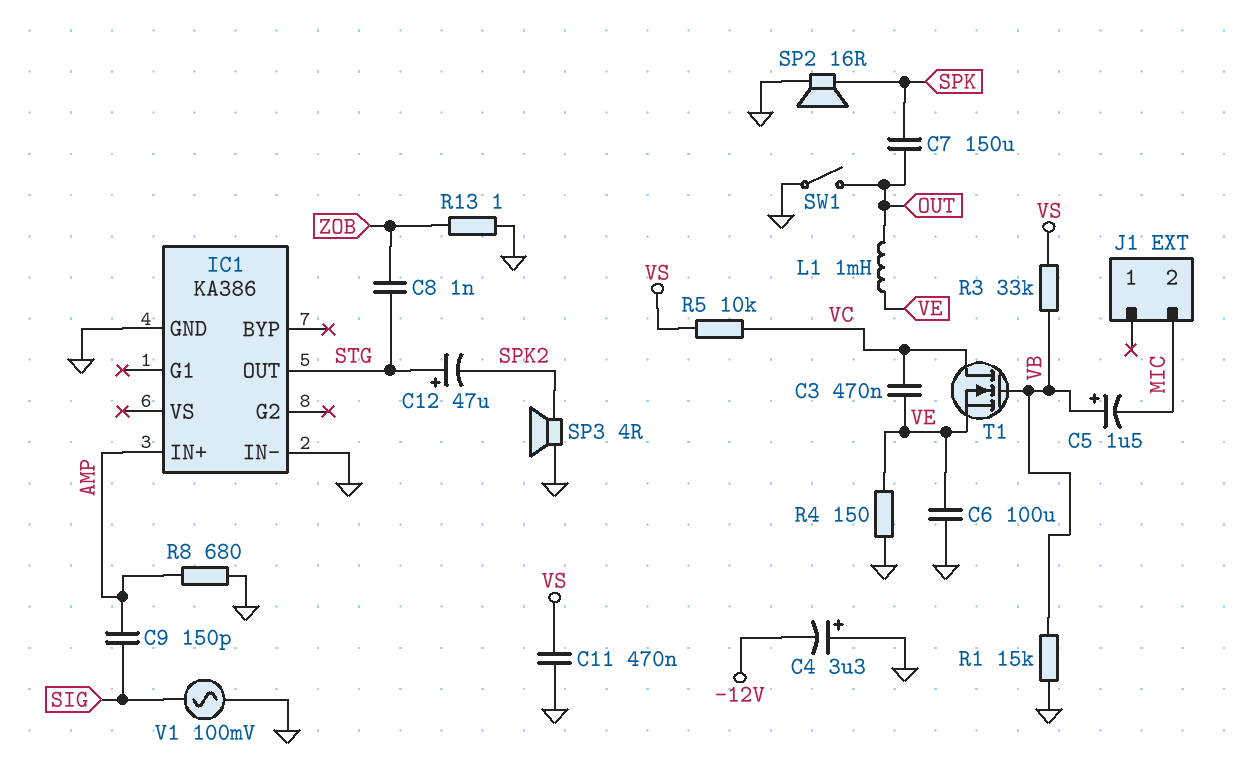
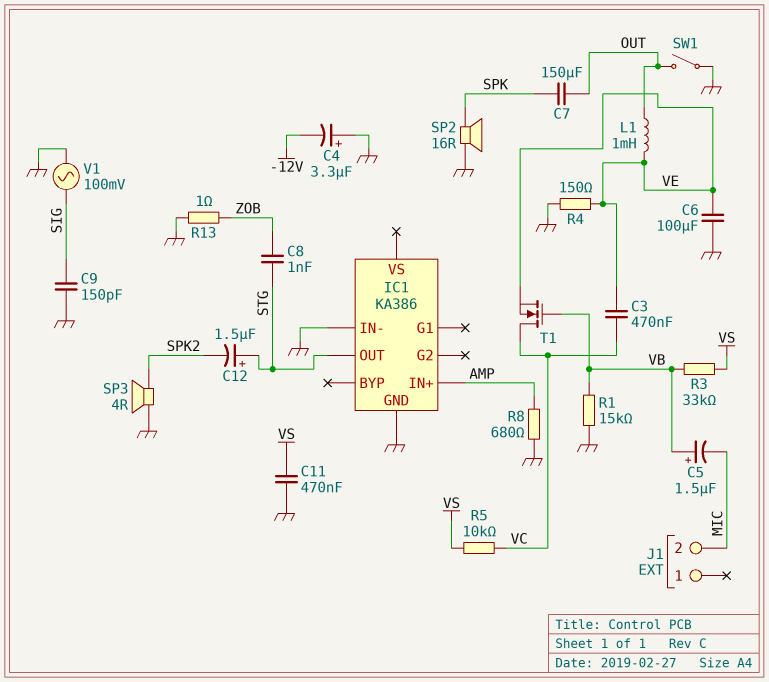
C9: 150pF (AMP, SIG) -> 150pF (GND, SIG)
C12: 47uF (plus STG, minus SPK2) -> 1.5uF (plus STG, minus SPK2)

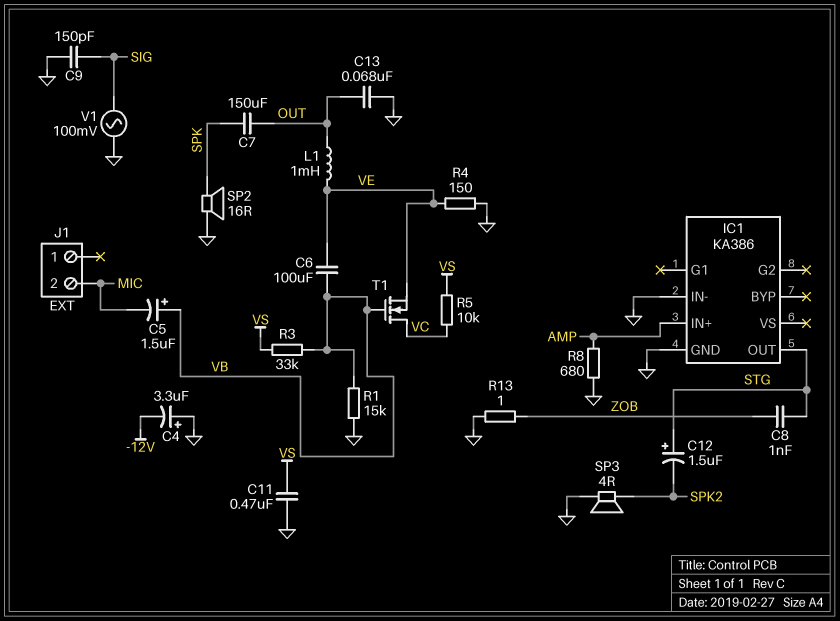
C3: 470nF (VC, VE) -> none
C6: 100uF (GND, VE) -> 100uF (VB, VE)
C13: none -> 68nF (GND, OUT)
SW1: switch (GND, OUT) -> none

